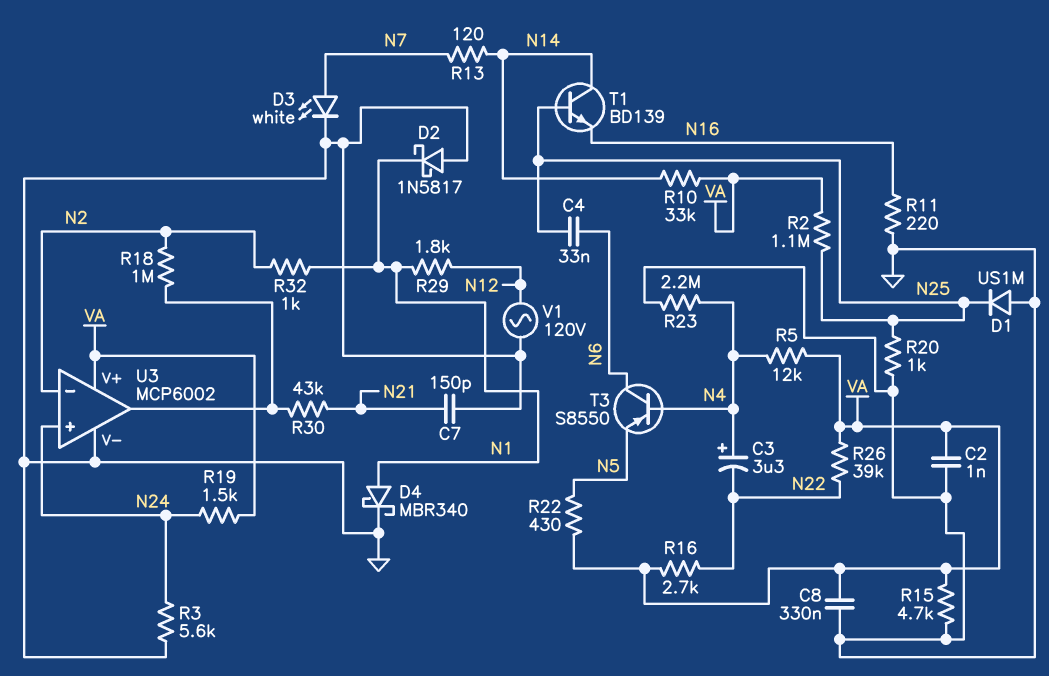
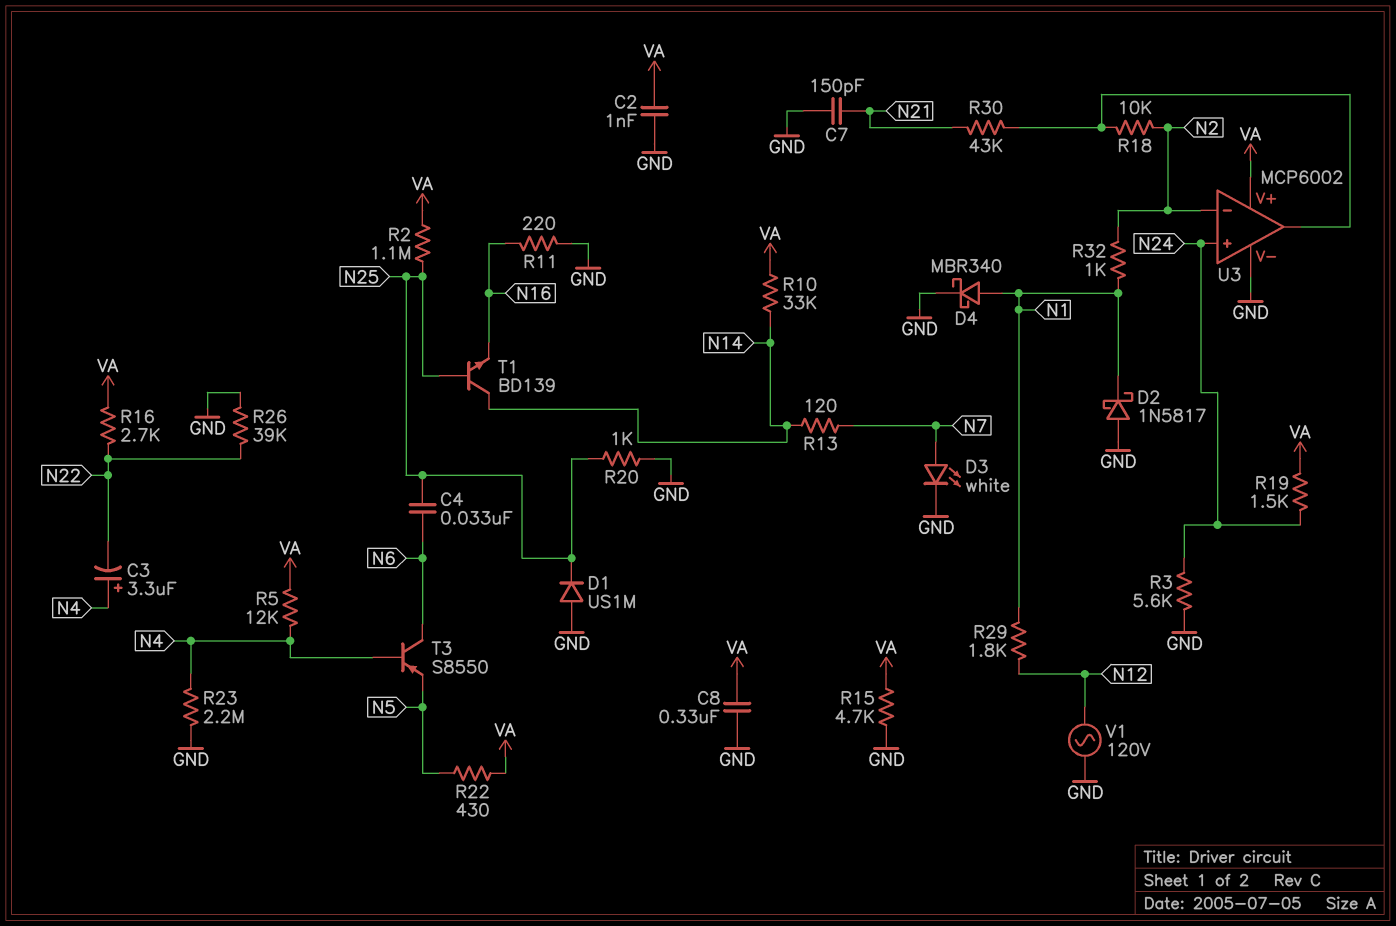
R18: 1M (N2, U3/out) -> 10k (N2, U3/out)
R26: 39k (N22, VA) -> 39k (GND, N22)

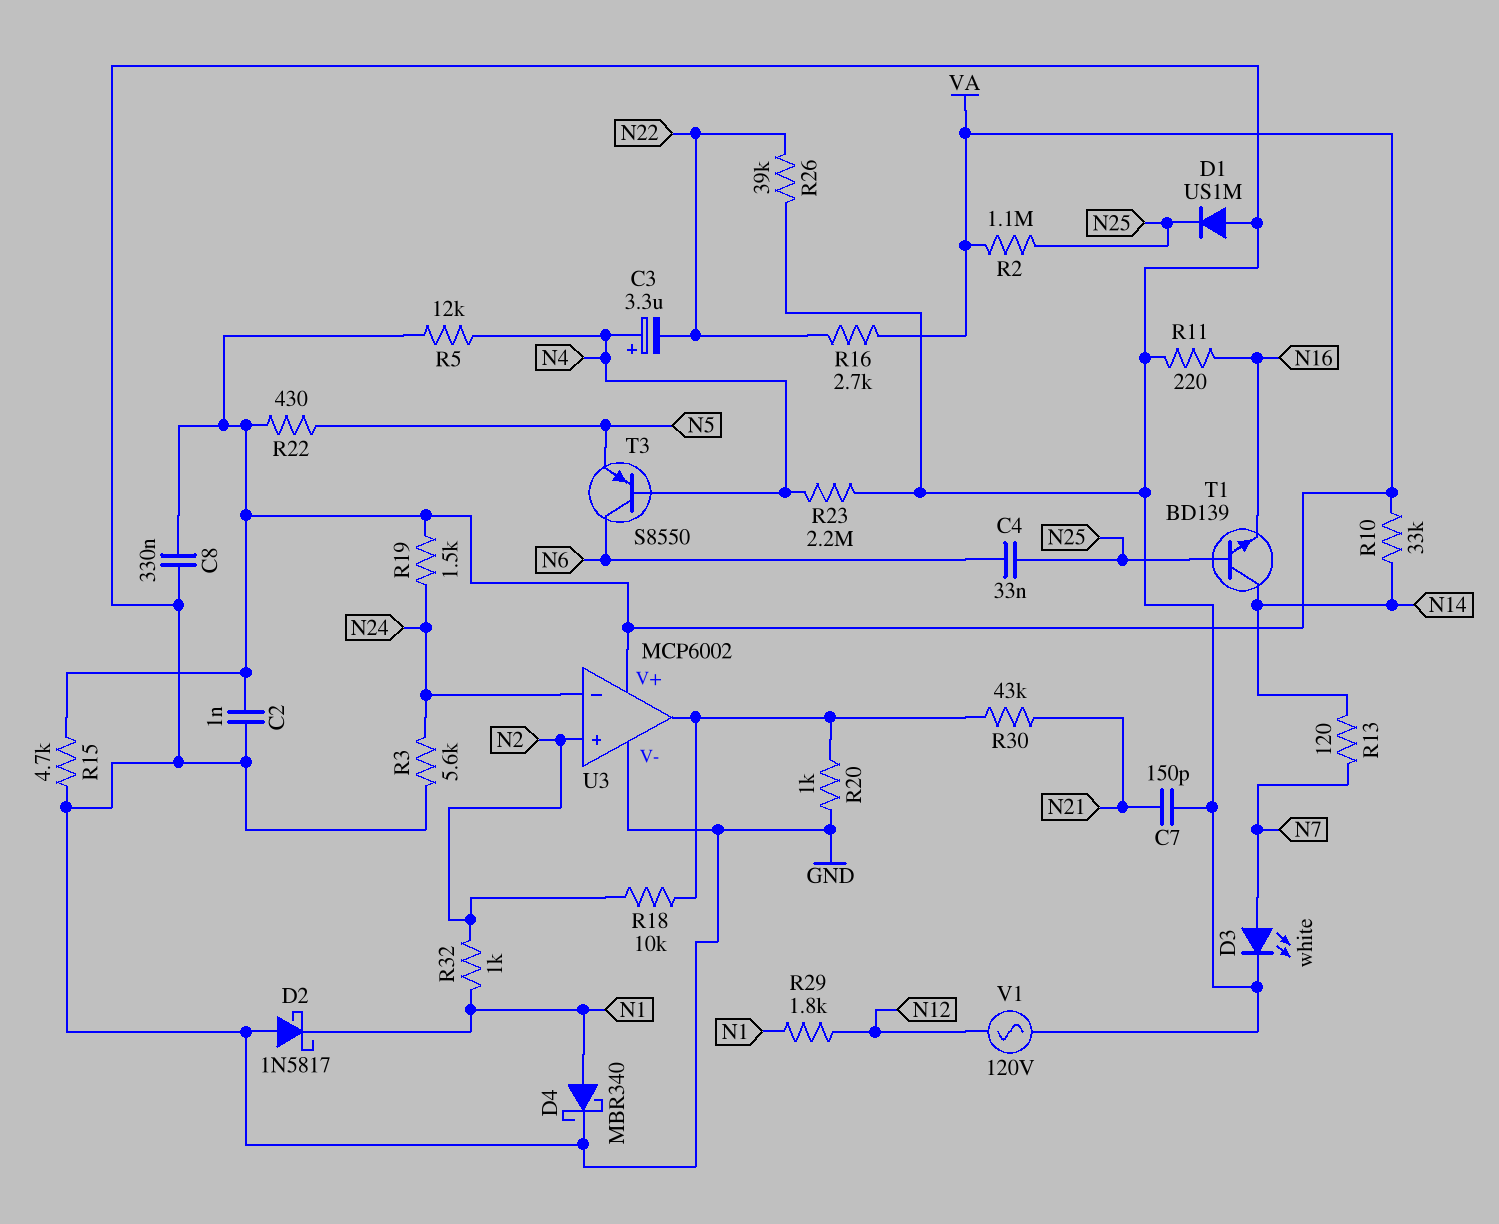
R20: 1k (GND, N25) -> 1k (GND, U3/out)
U3 pin in+: N24 -> N2
U3 pin in-: N2 -> N24

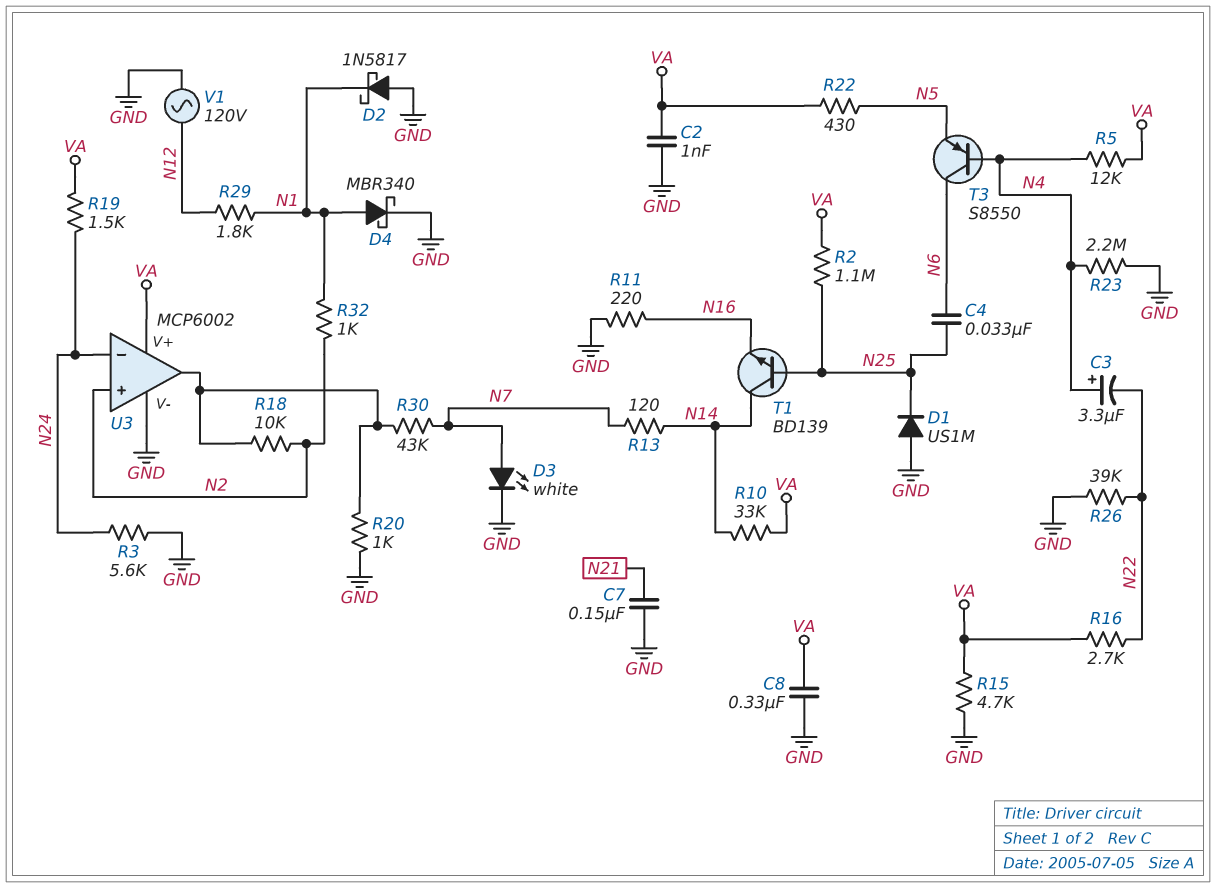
C7: 150pF (GND, N21) -> 150nF (GND, N21)
R30: 43k (N21, U3/out) -> 43k (N7, U3/out)

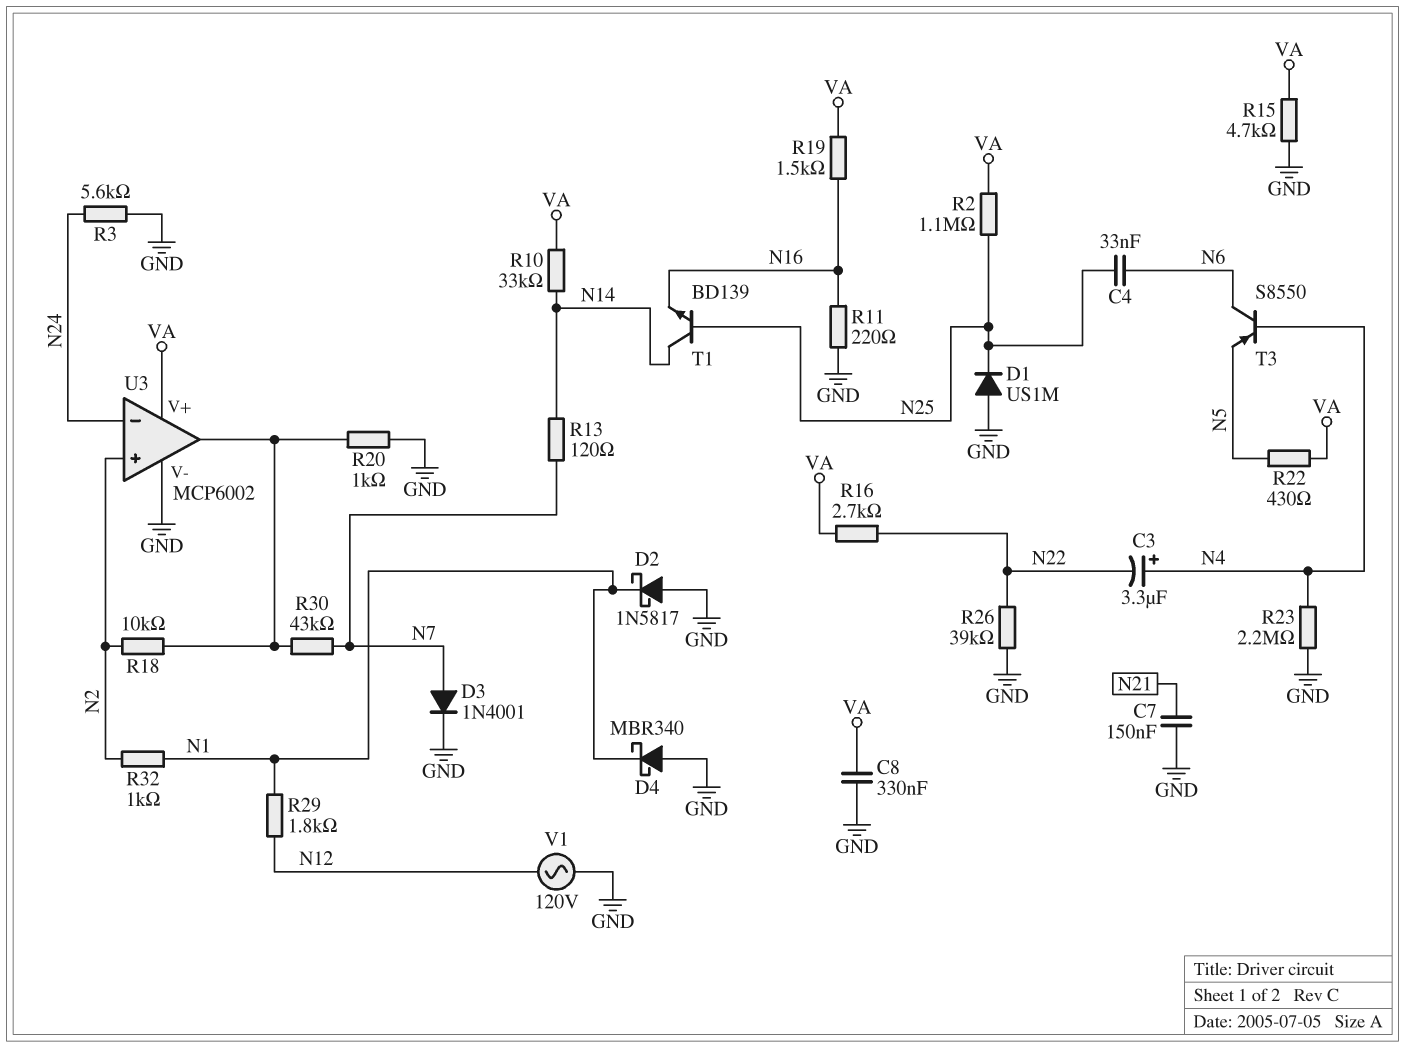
C2: 1nF (GND, VA) -> none
D3: LED white (A N7, K GND) -> diode 1N4001 (A N7, K GND)
D4: schottky MBR340 (A N1, K GND) -> schottky MBR340 (A GND, K N1)
R5: 12k (N4, VA) -> none
R19: 1.5k (N24, VA) -> 1.5k (N16, VA)

